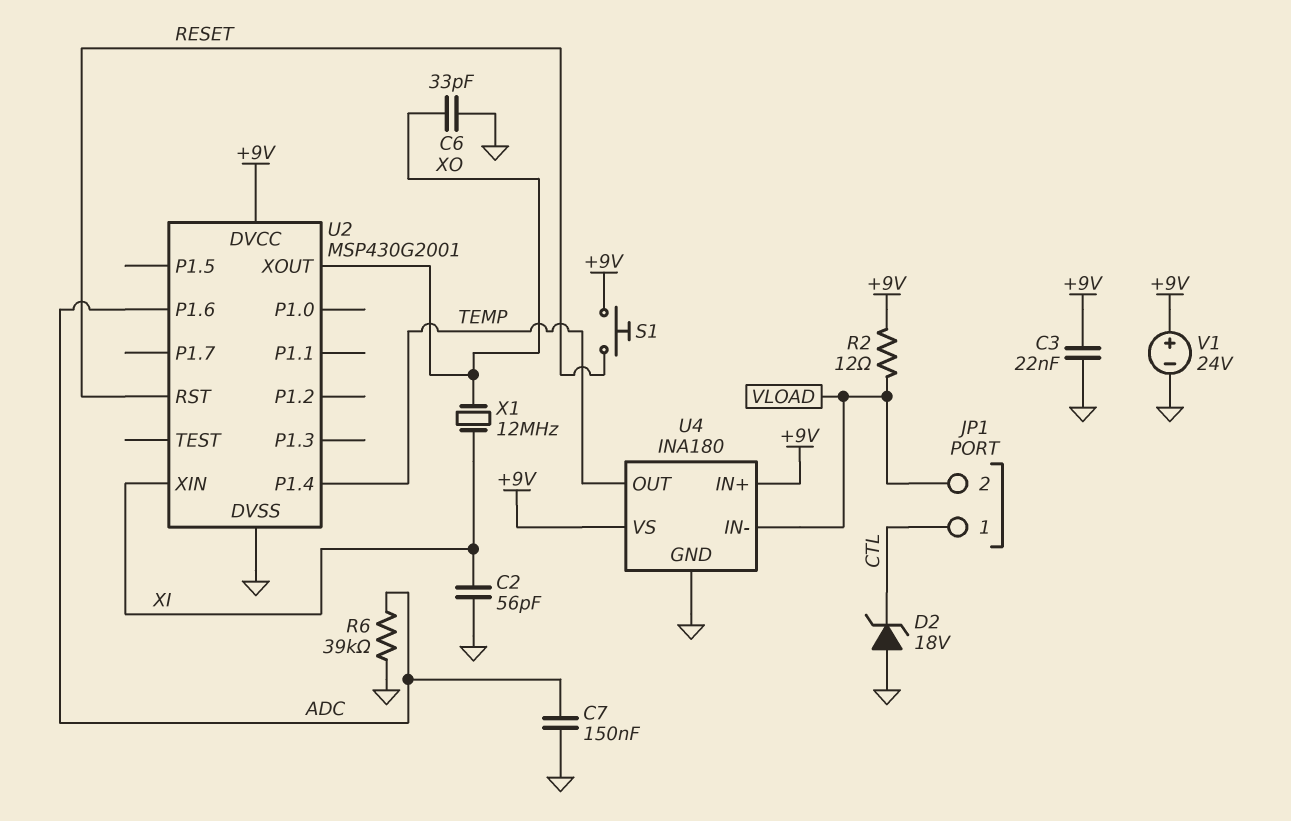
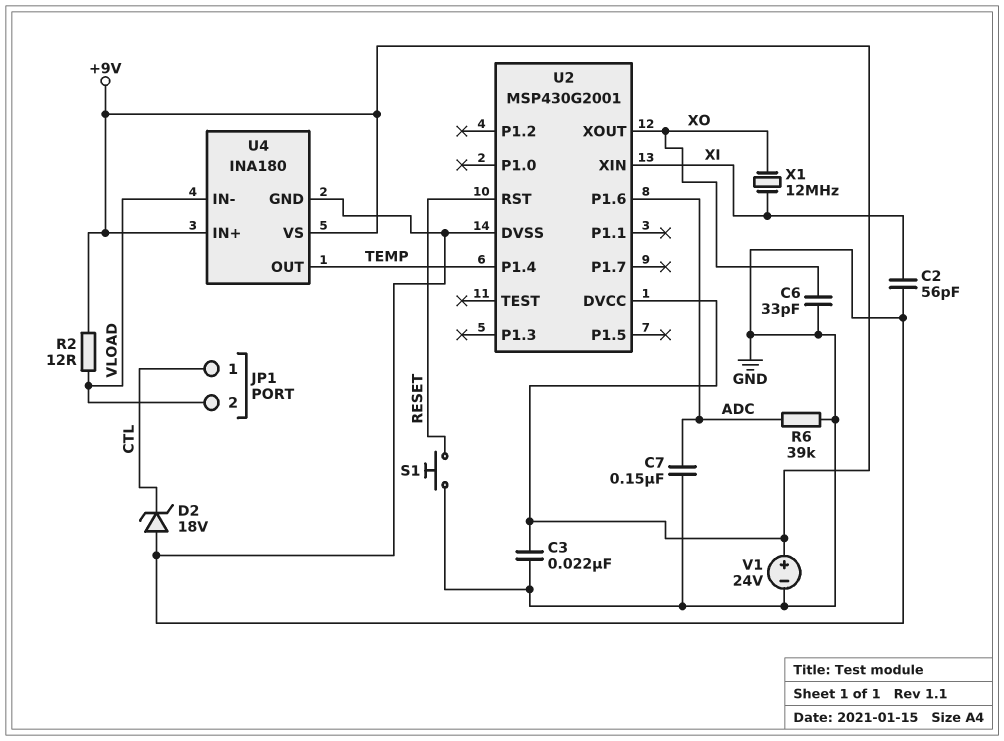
S1: button (+9V, RESET) -> button (GND, RESET)

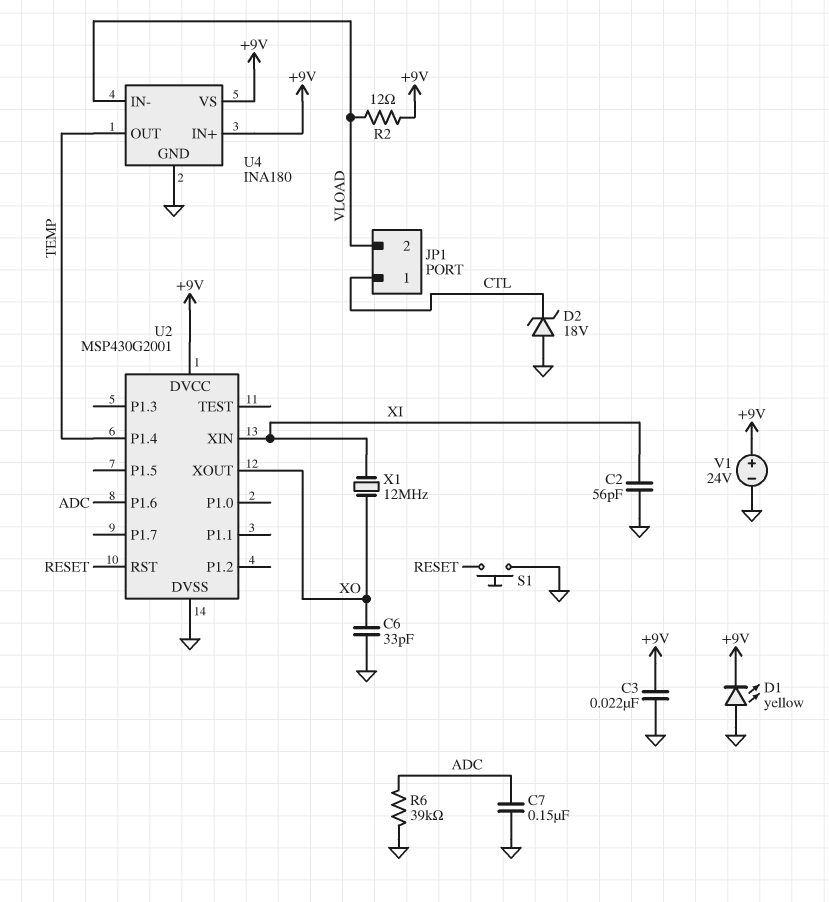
D1: none -> LED yellow (A GND, K +9V)

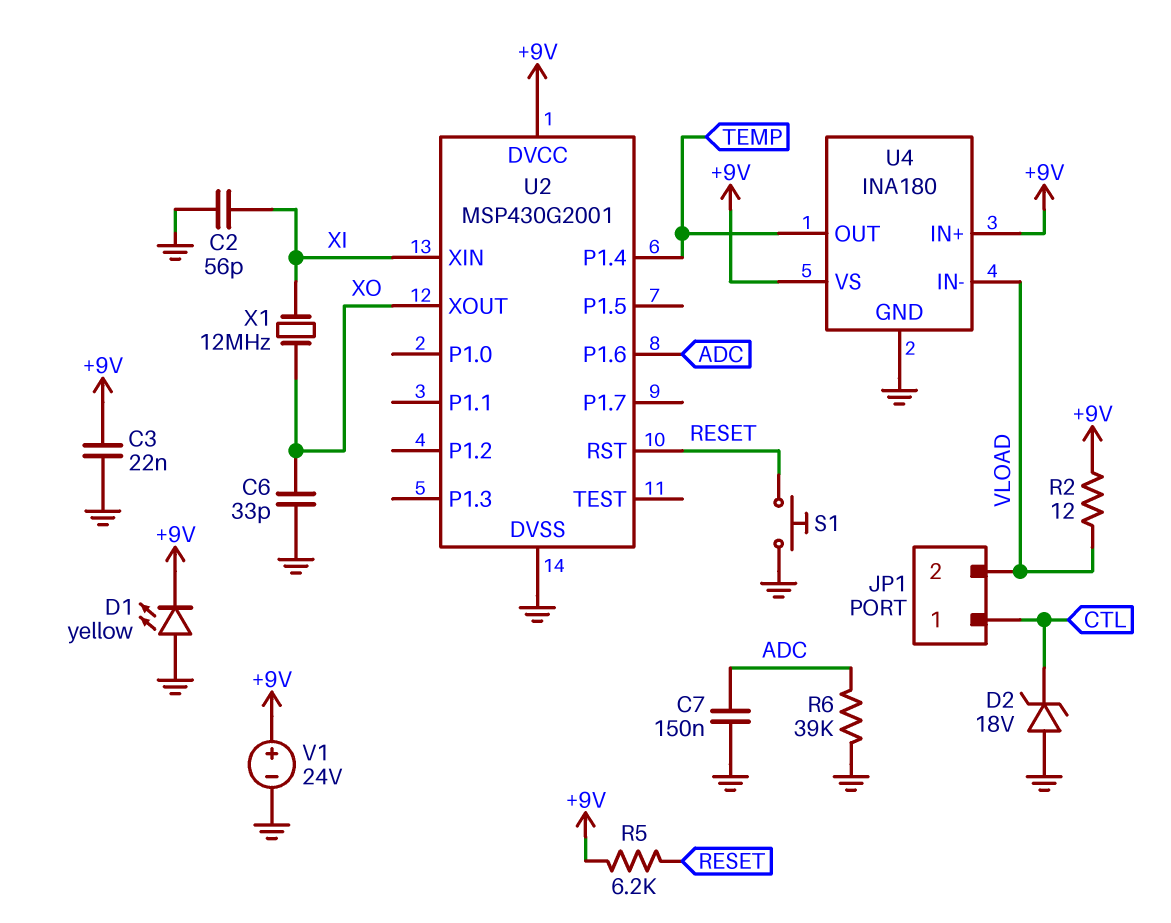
R5: none -> 6.2k (+9V, RESET)

